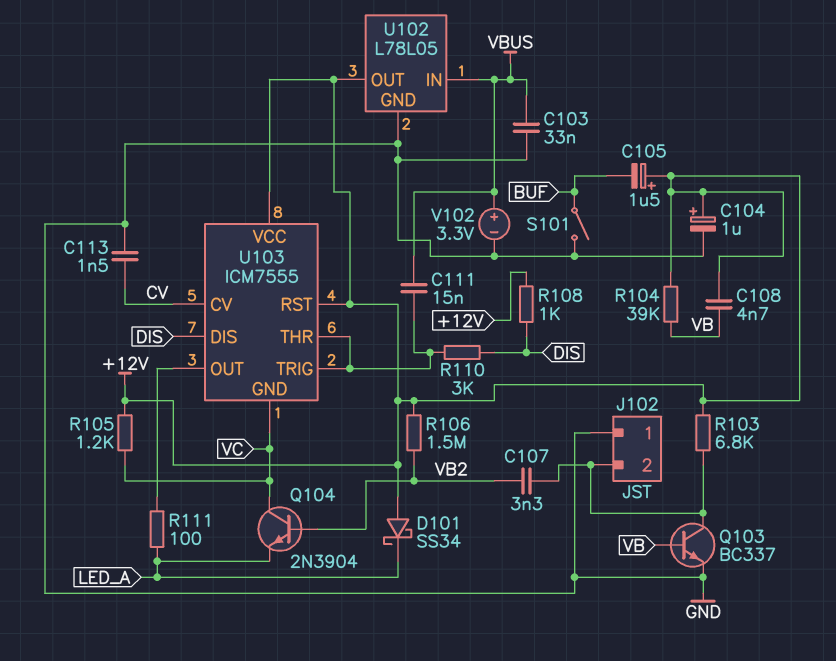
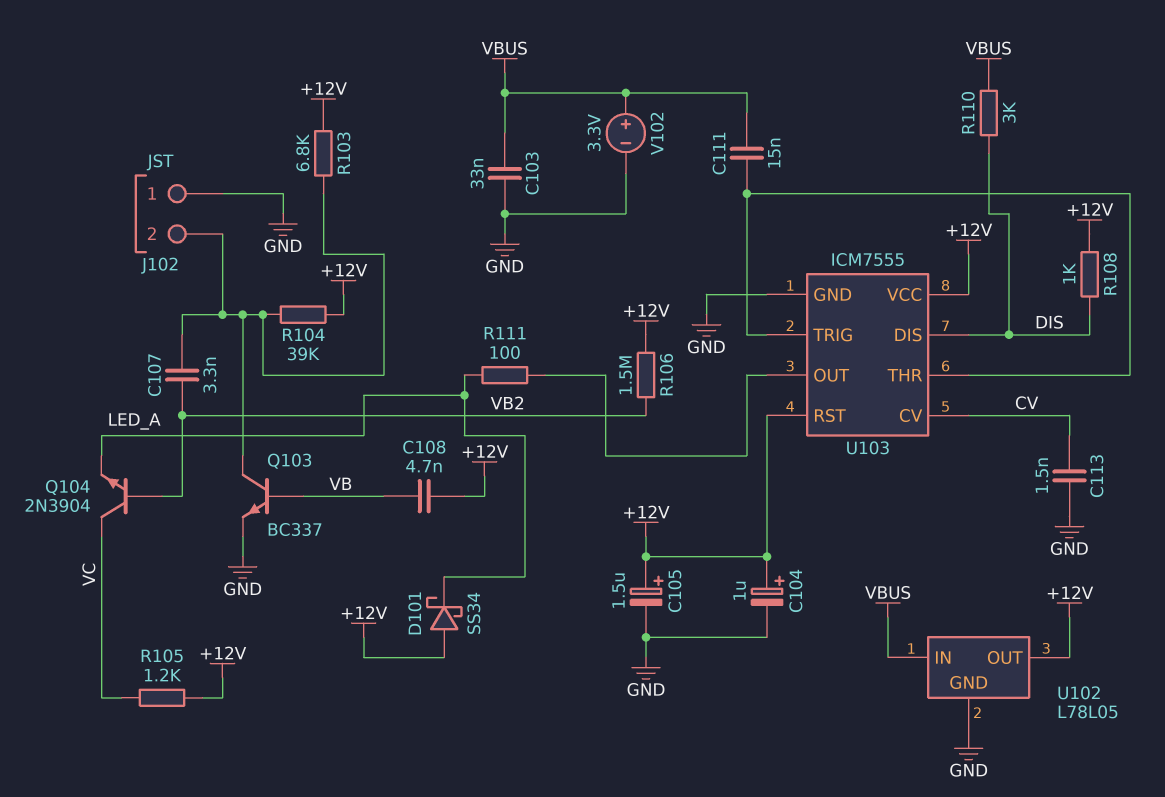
C105: 1.5uF (plus +12V, minus BUF) -> 1.5uF (plus +12V, minus GND)
R104: 39k (+12V, VB) -> 39k (+12V, J102/2)
R110: 3k (DIS, U103/THR) -> 3k (DIS, VBUS)
S101: switch (BUF, GND) -> none
U103 pin GND: VC -> GND

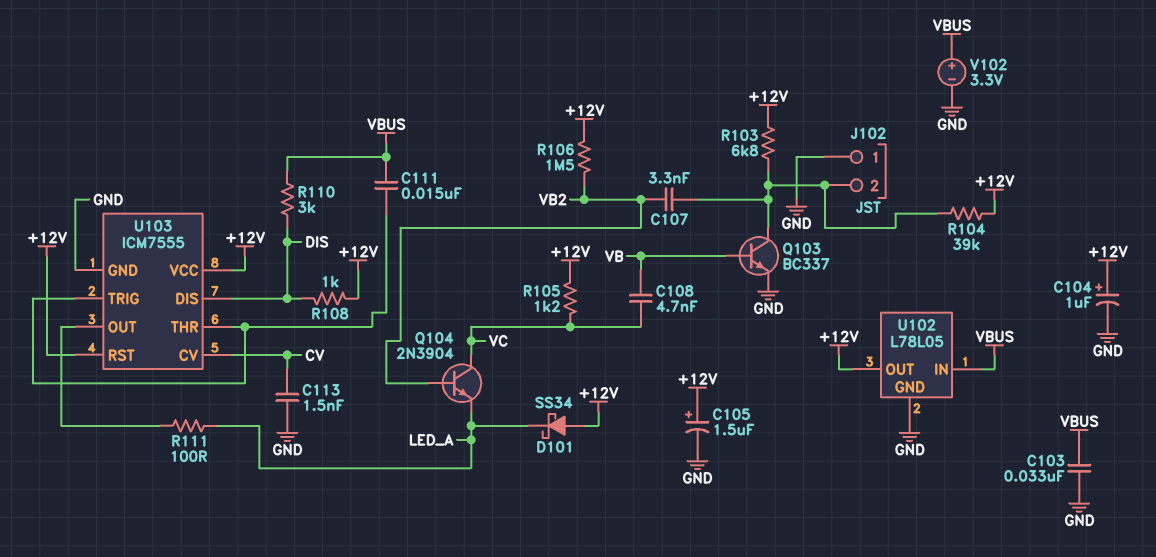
C108: 4.7nF (+12V, VB) -> 4.7nF (VB, VC)

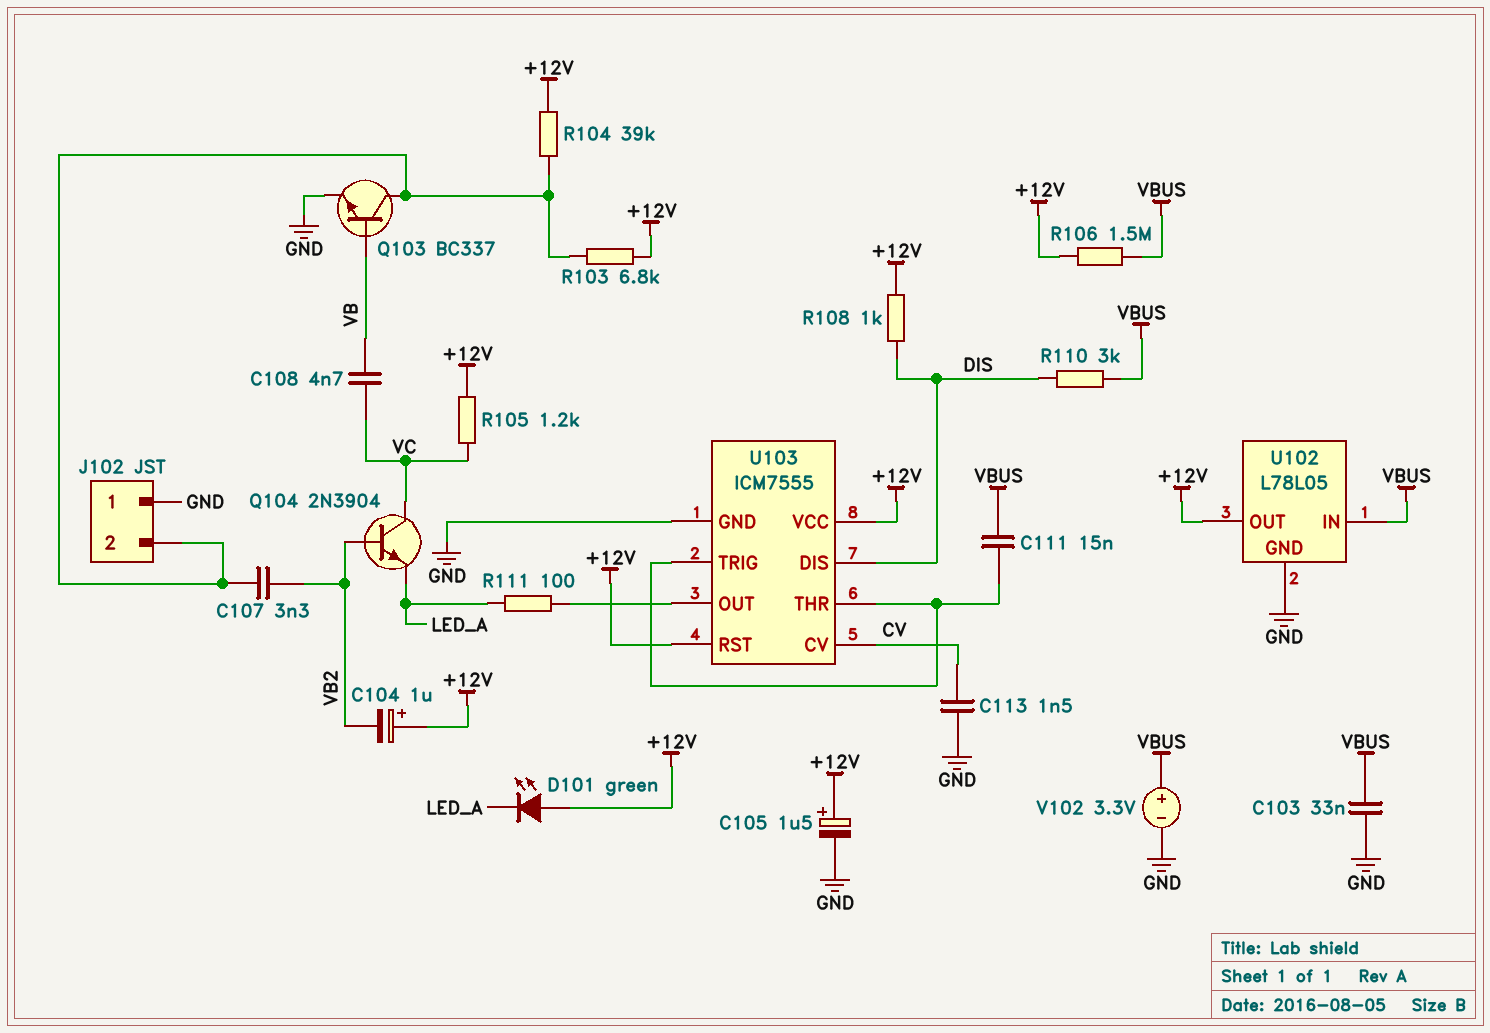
C104: 1uF (plus +12V, minus GND) -> 1uF (plus +12V, minus VB2)
D101: schottky SS34 (A +12V, K LED_A) -> LED green (A +12V, K LED_A)
R106: 1.5M (+12V, VB2) -> 1.5M (+12V, VBUS)

